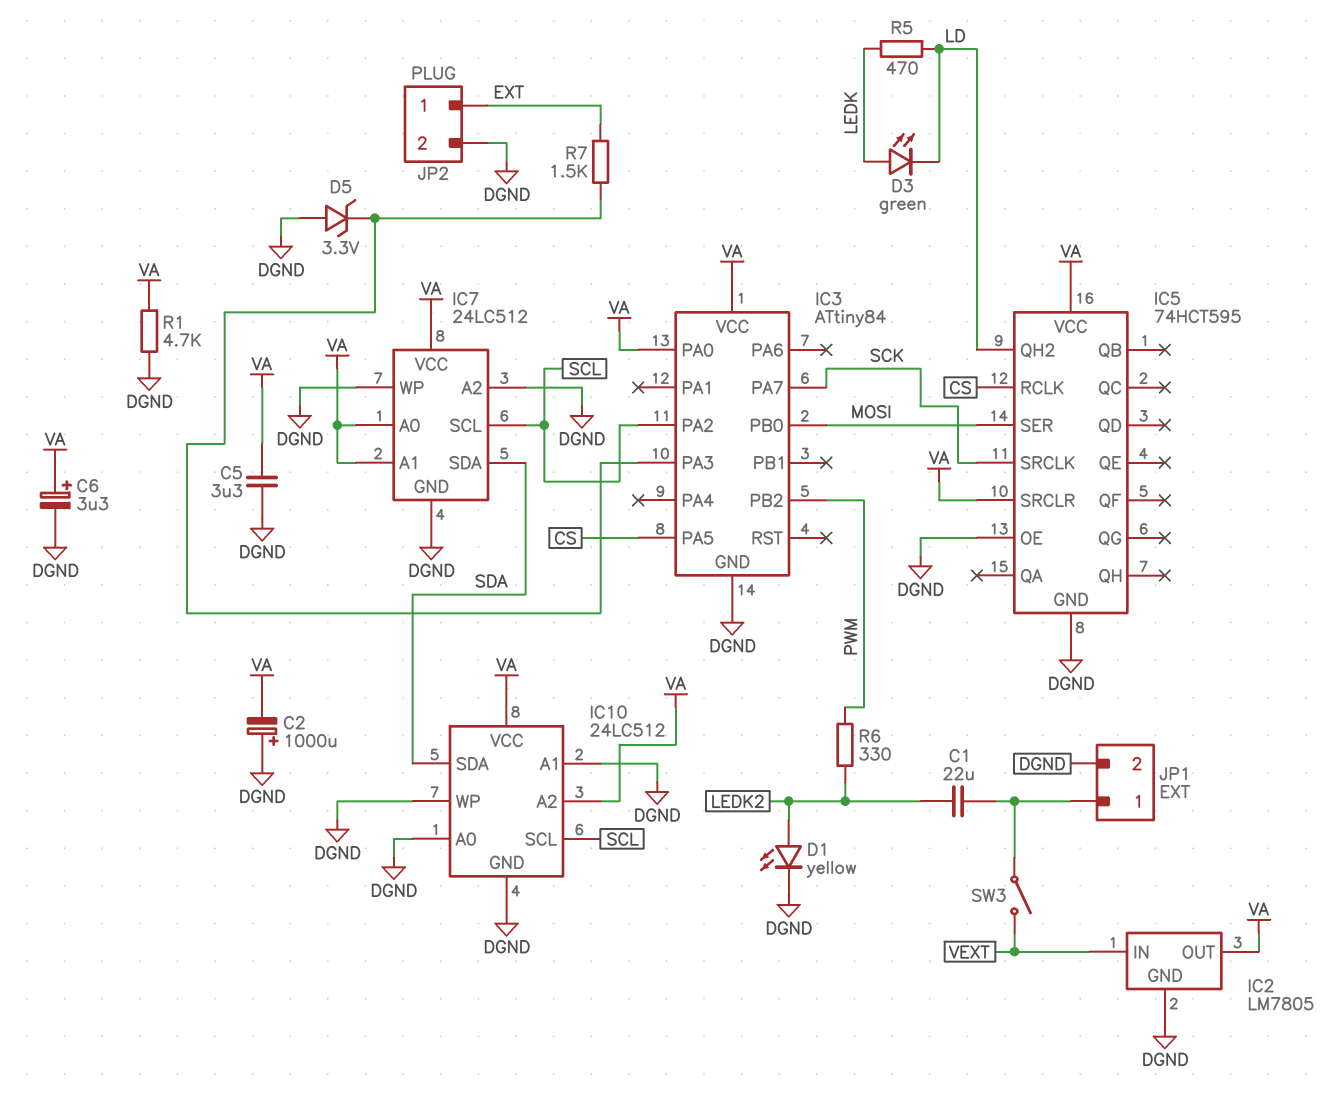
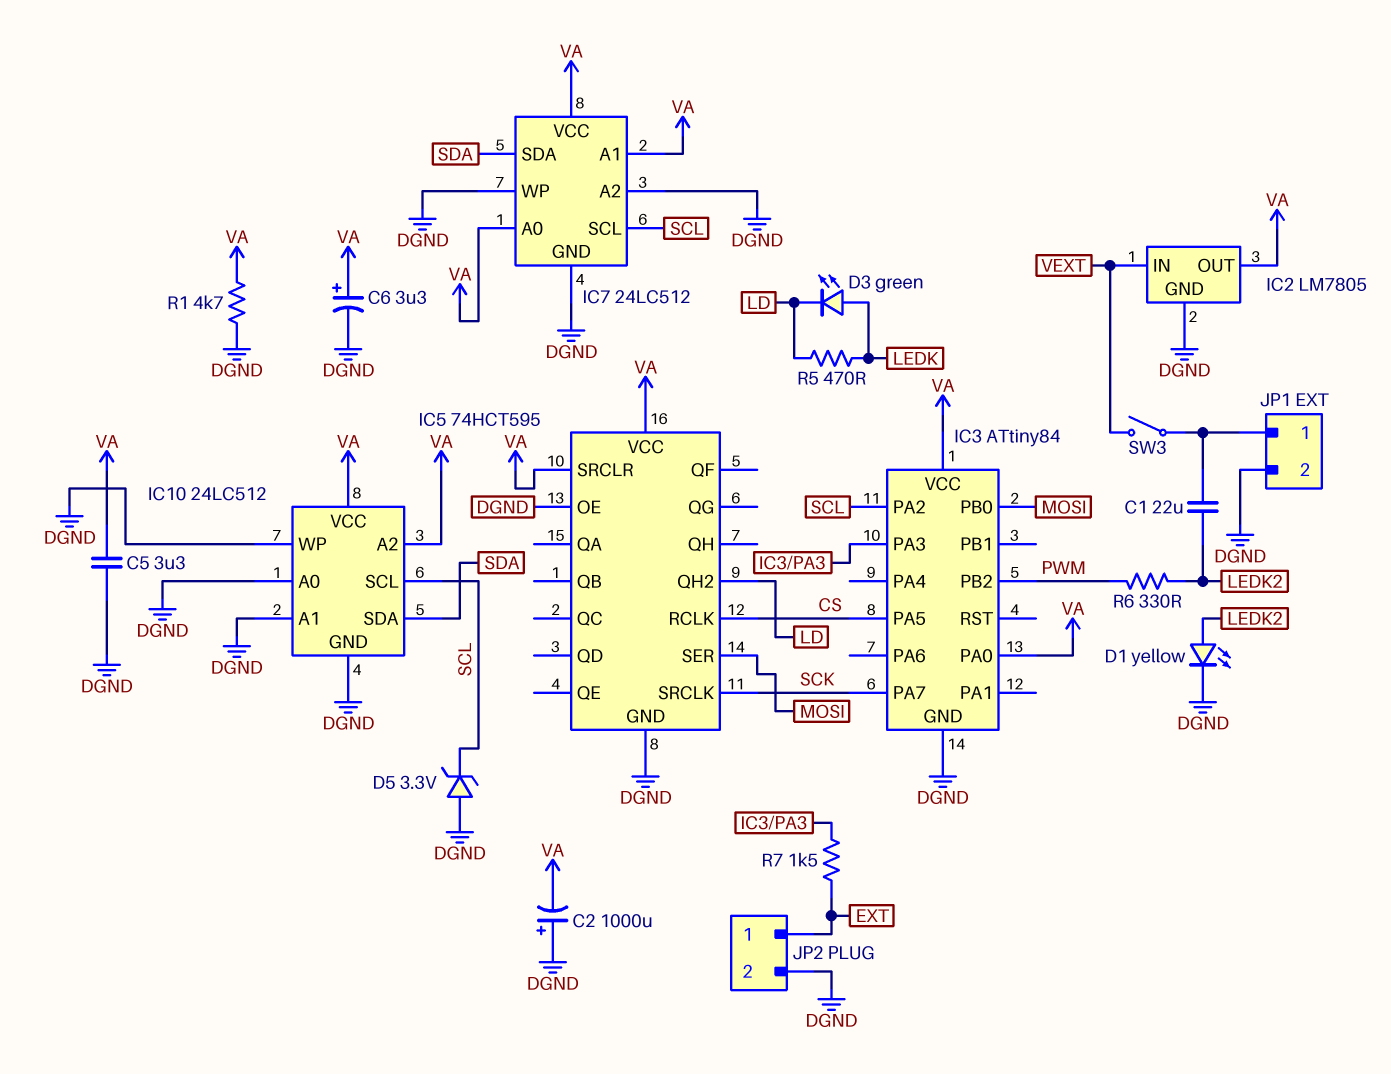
D5: zener 3.3V (A DGND, K IC3/PA3) -> zener 3.3V (A DGND, K SCL)

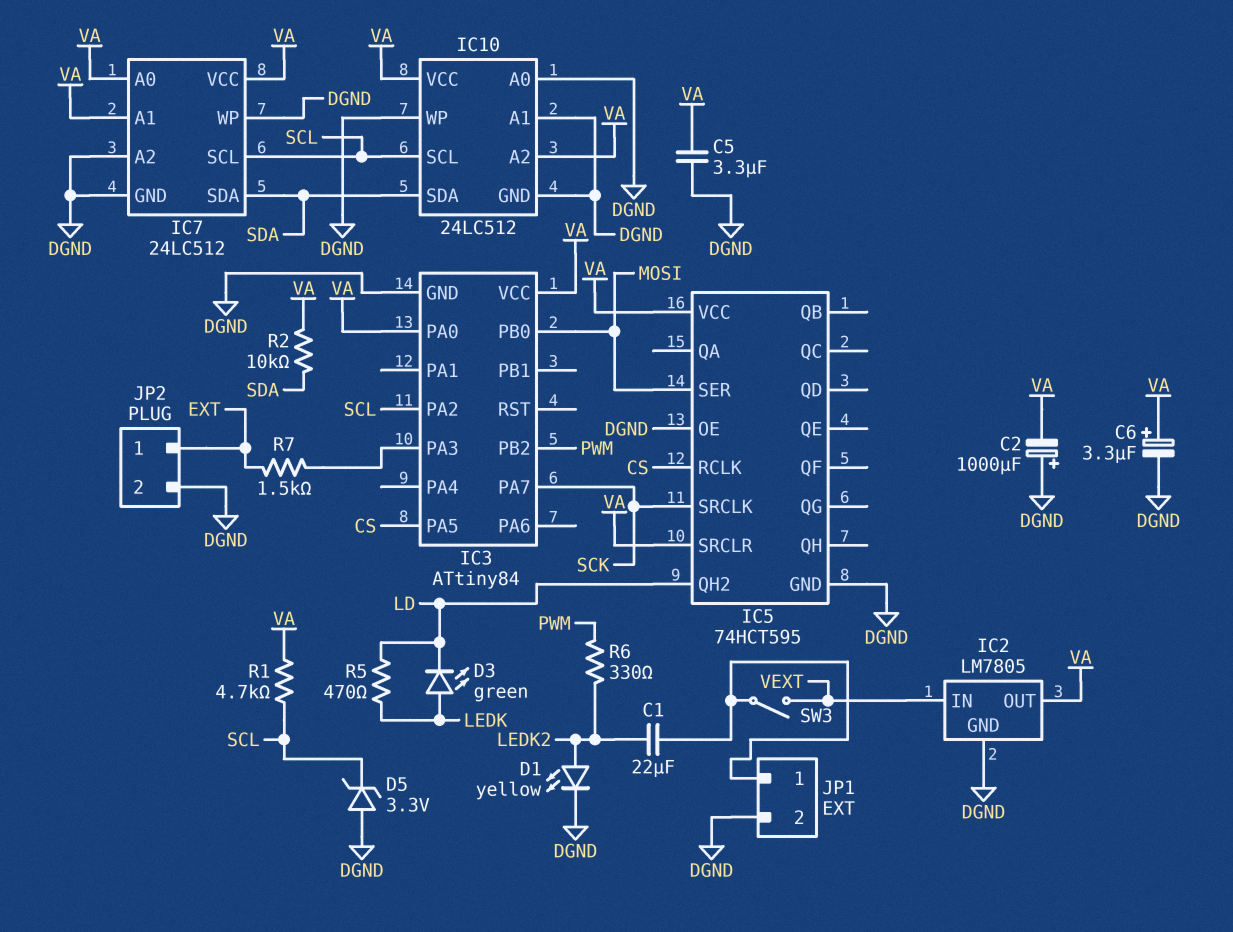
R1: 4.7k (DGND, VA) -> 4.7k (SCL, VA)
R2: none -> 10k (SDA, VA)

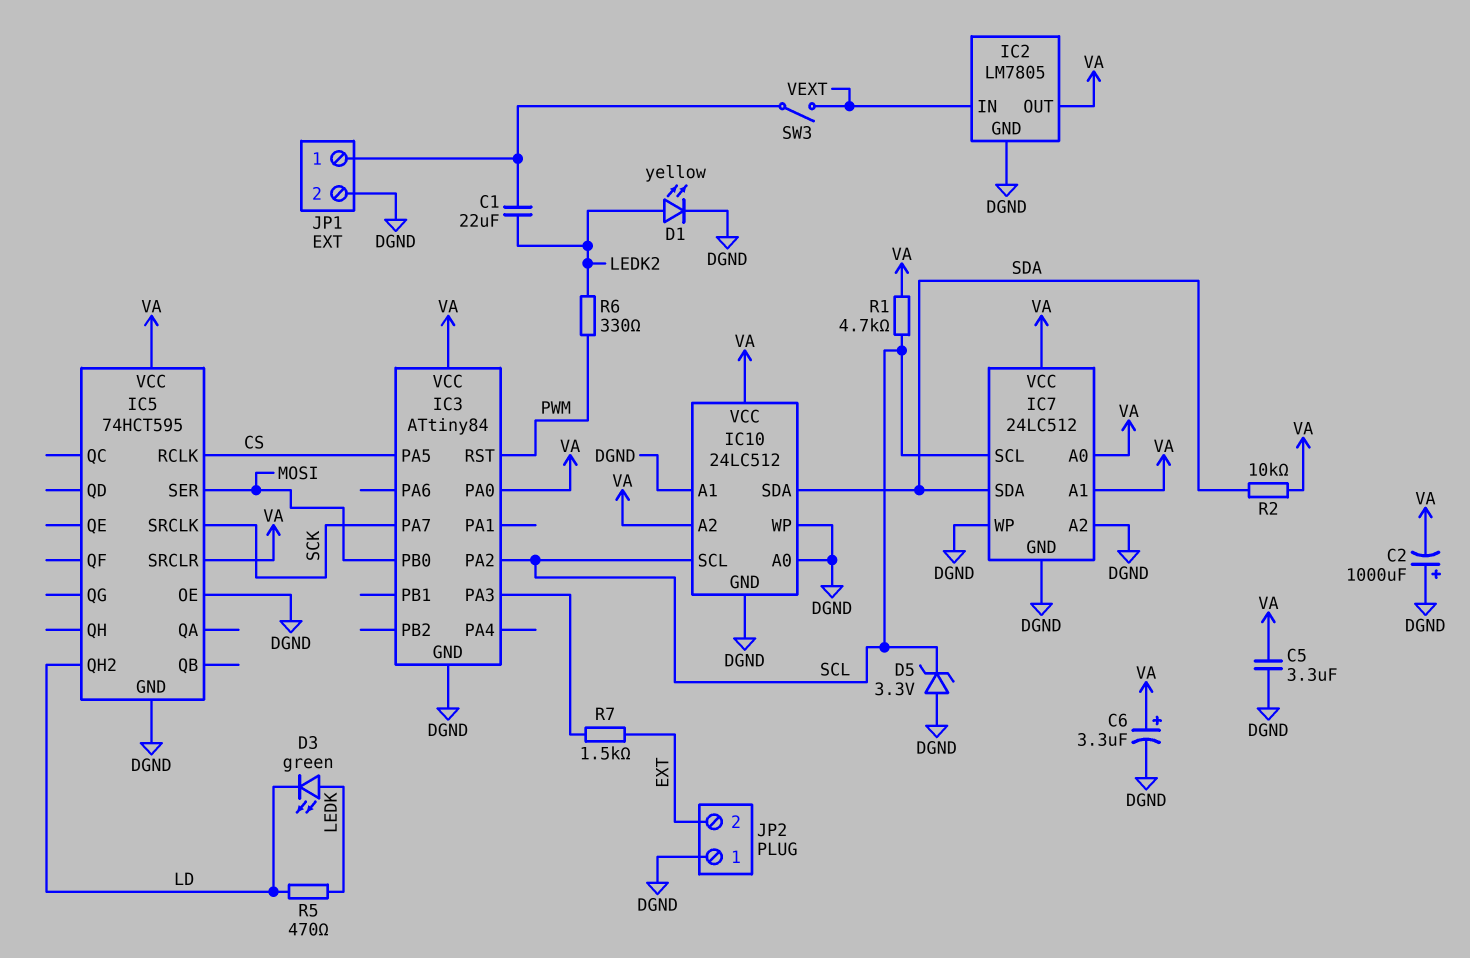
IC3 pin PB2: PWM -> none
IC3 pin RST: none -> PWM
JP2 pin 1: EXT -> DGND
JP2 pin 2: DGND -> EXT

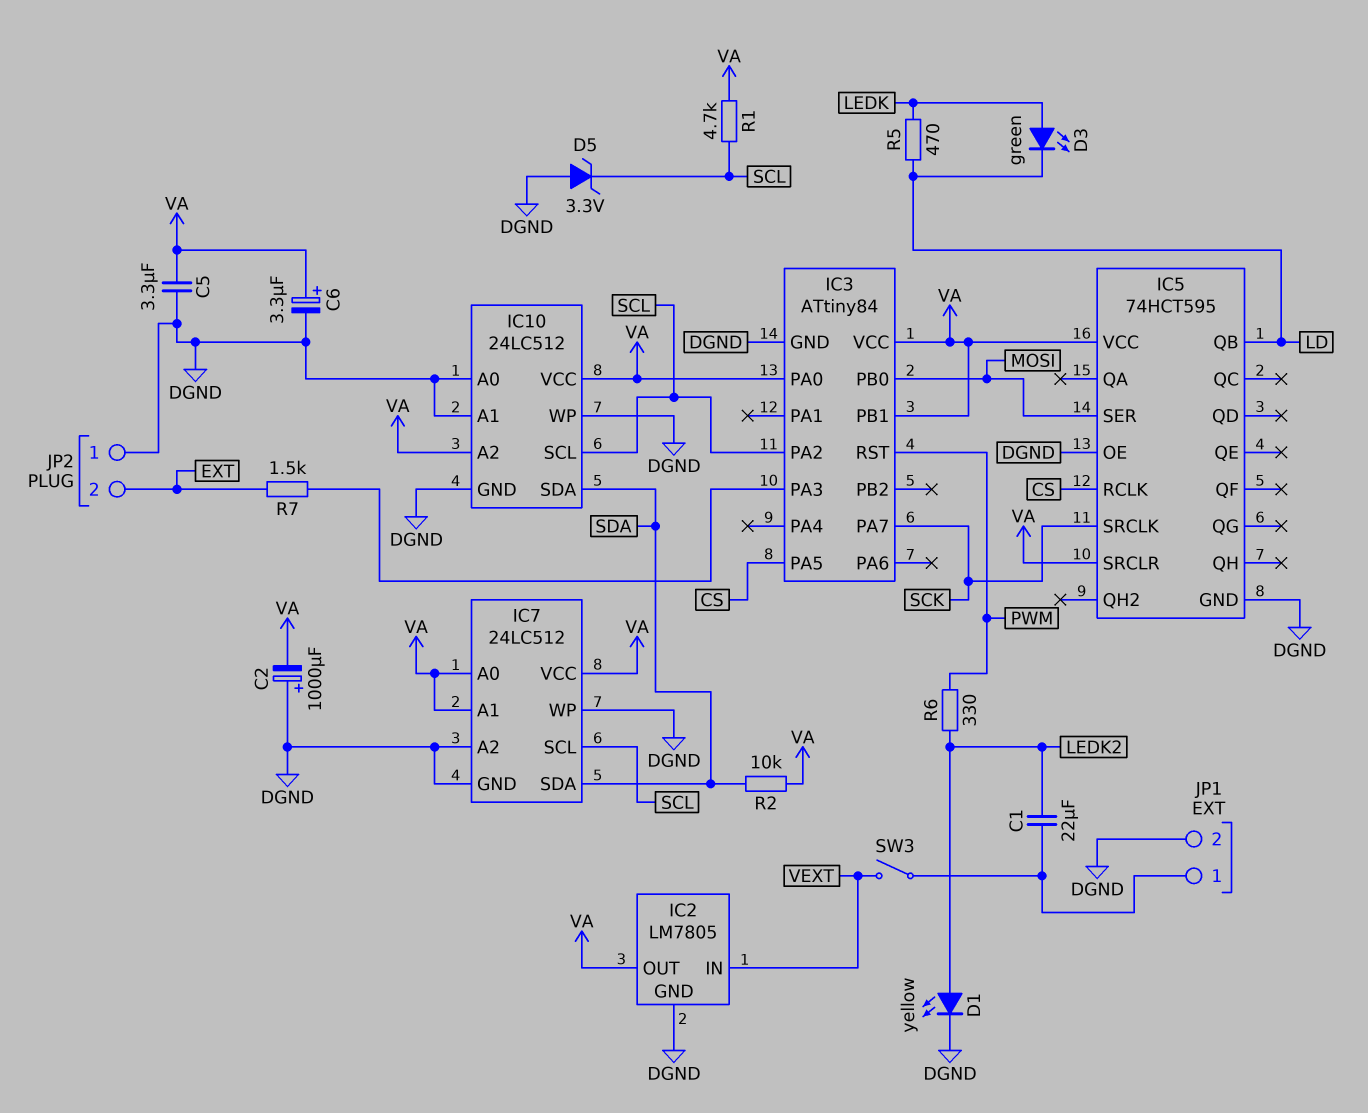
IC3 pin PB1: none -> VA
IC5 pin QB: none -> LD
IC5 pin QH2: LD -> none

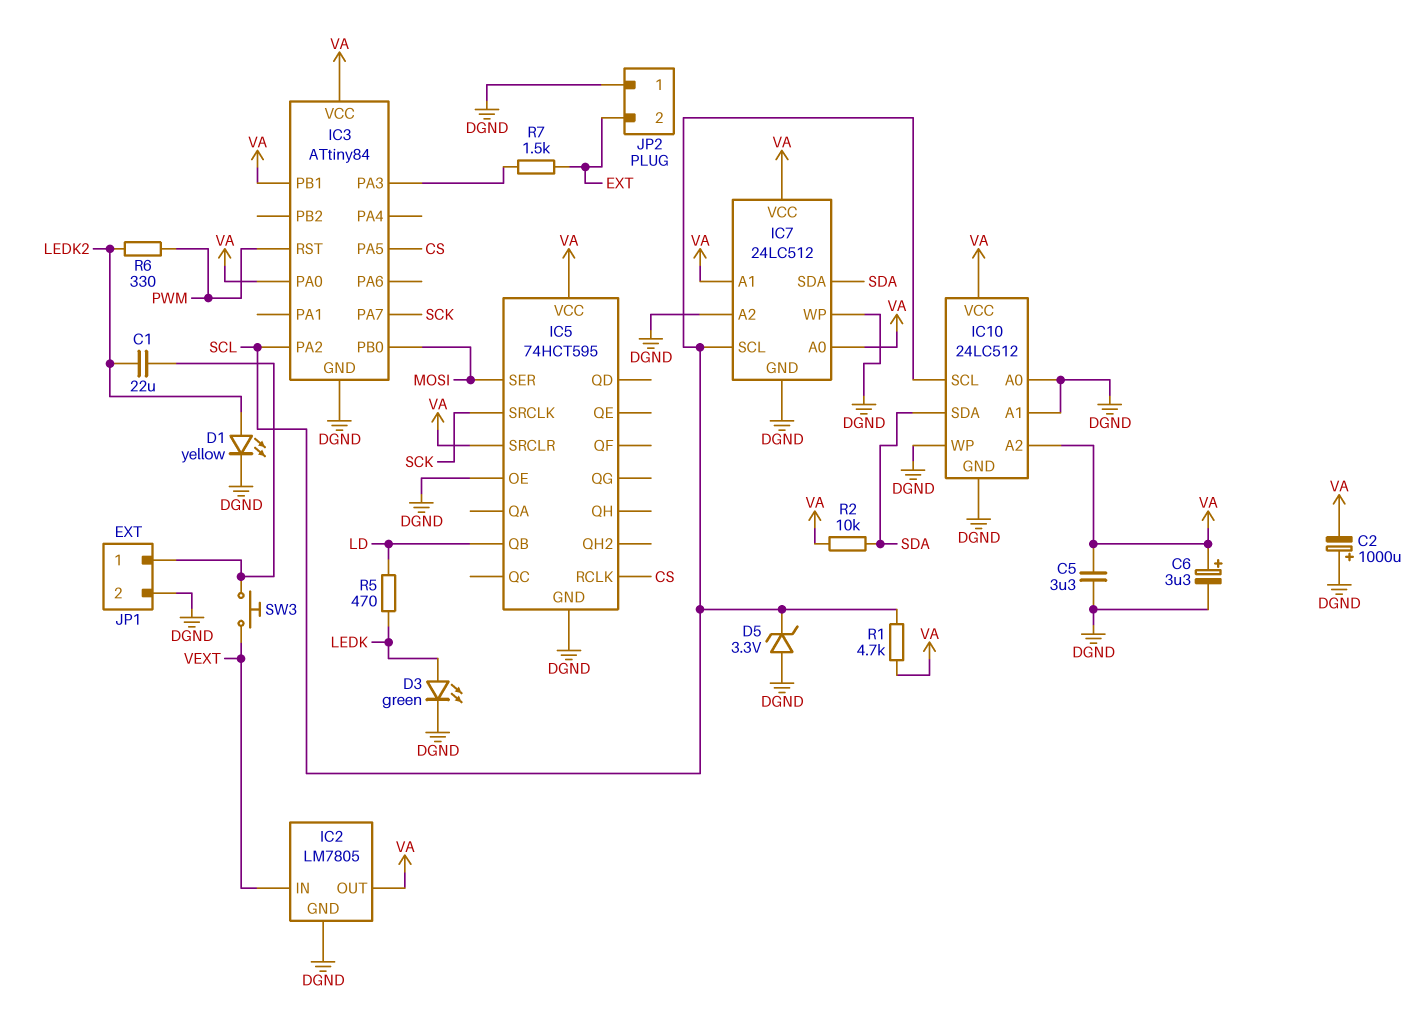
D3: LED green (A LEDK, K LD) -> LED green (A LEDK, K DGND)
SW3: switch (JP1/1, VEXT) -> button (JP1/1, VEXT)

